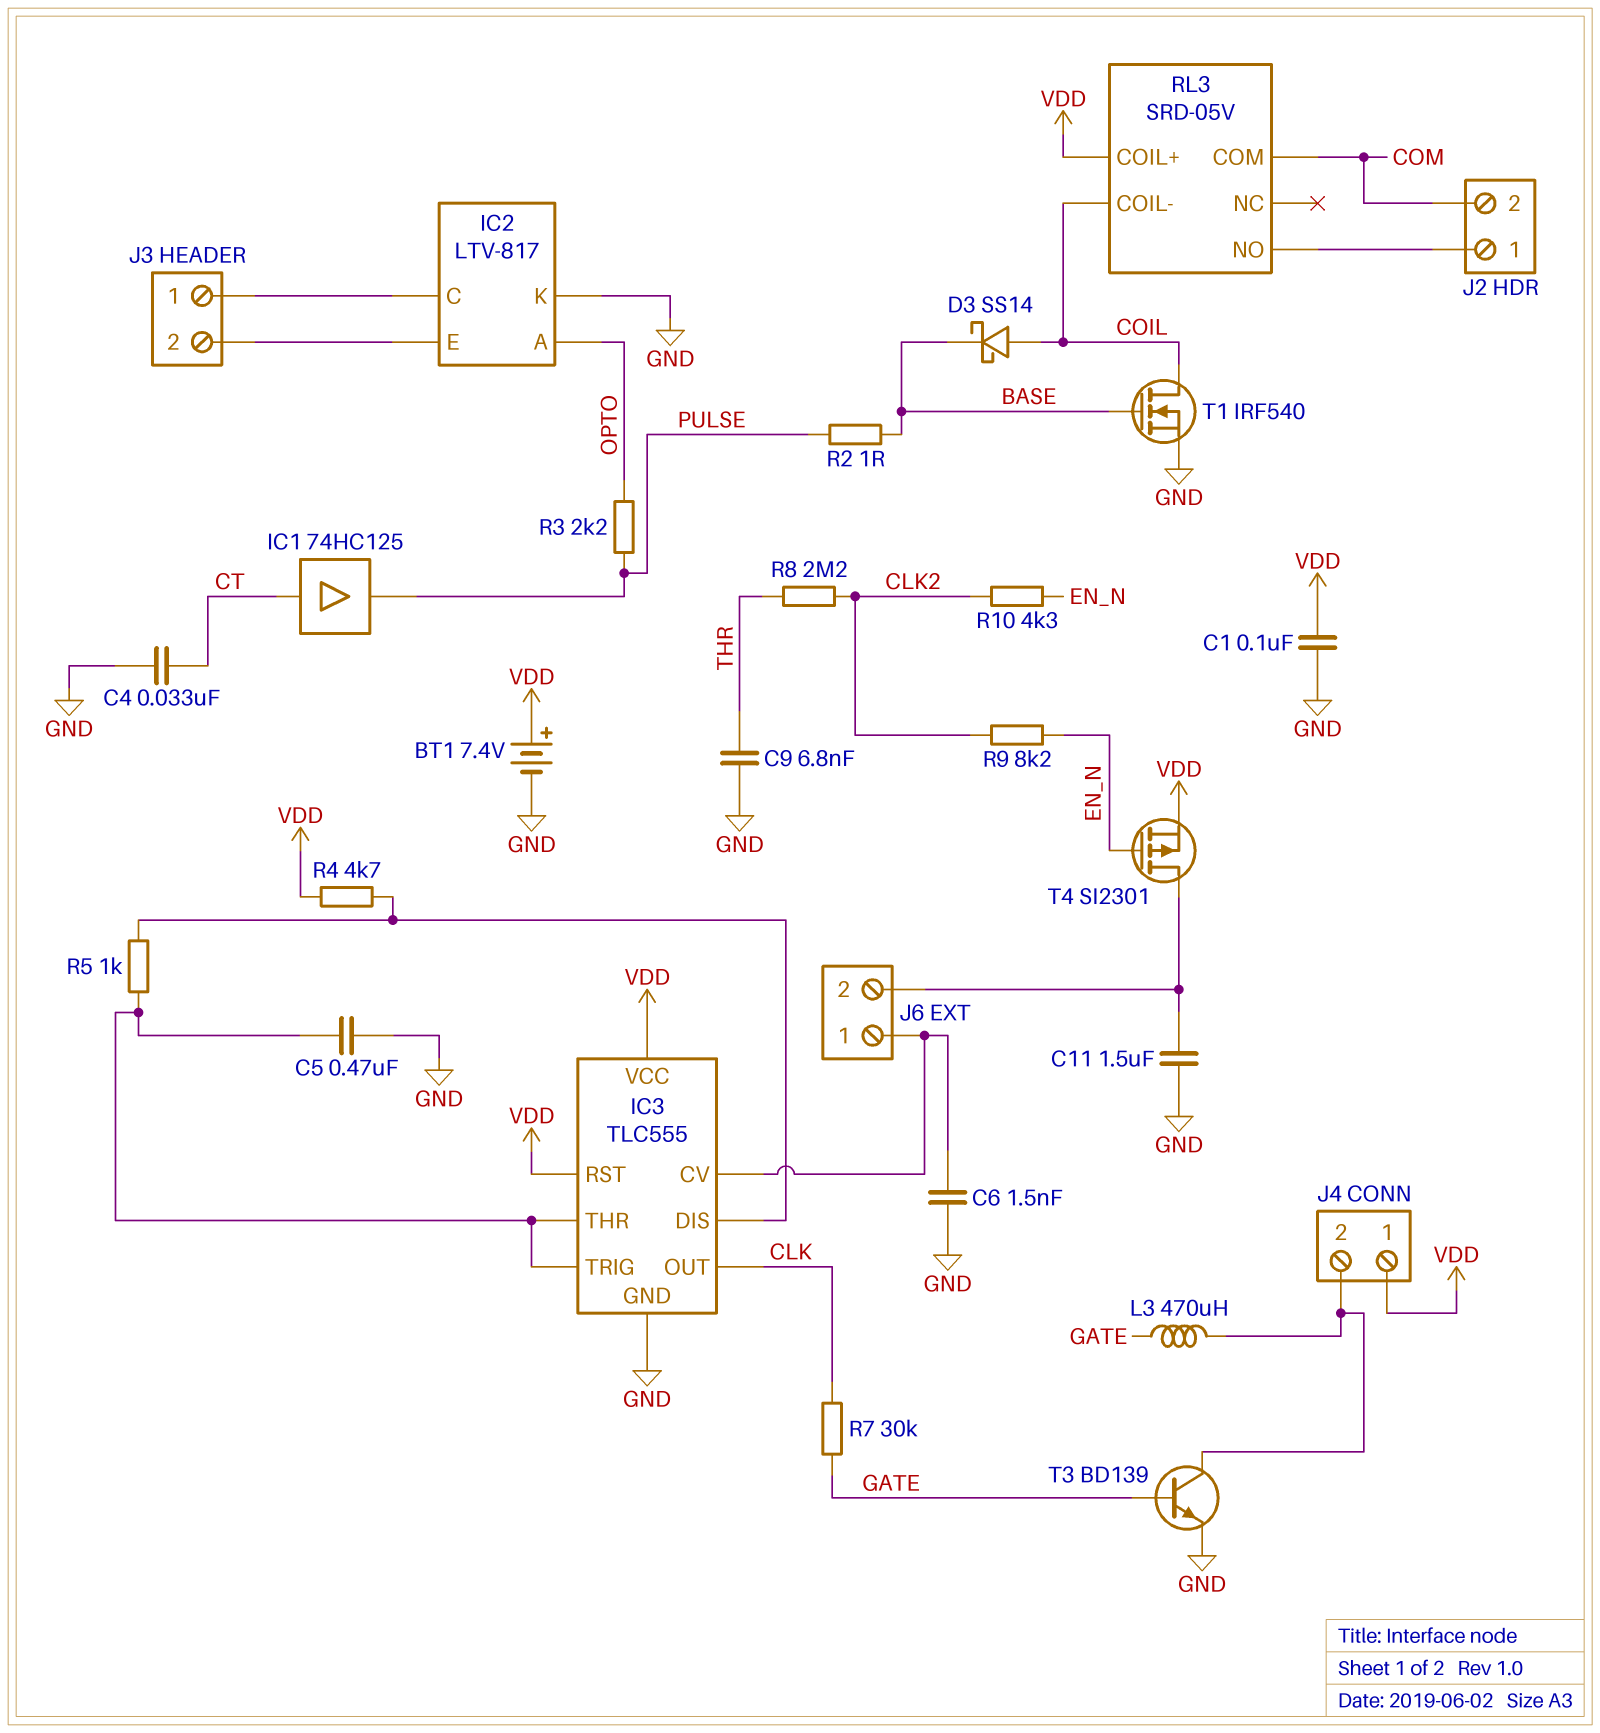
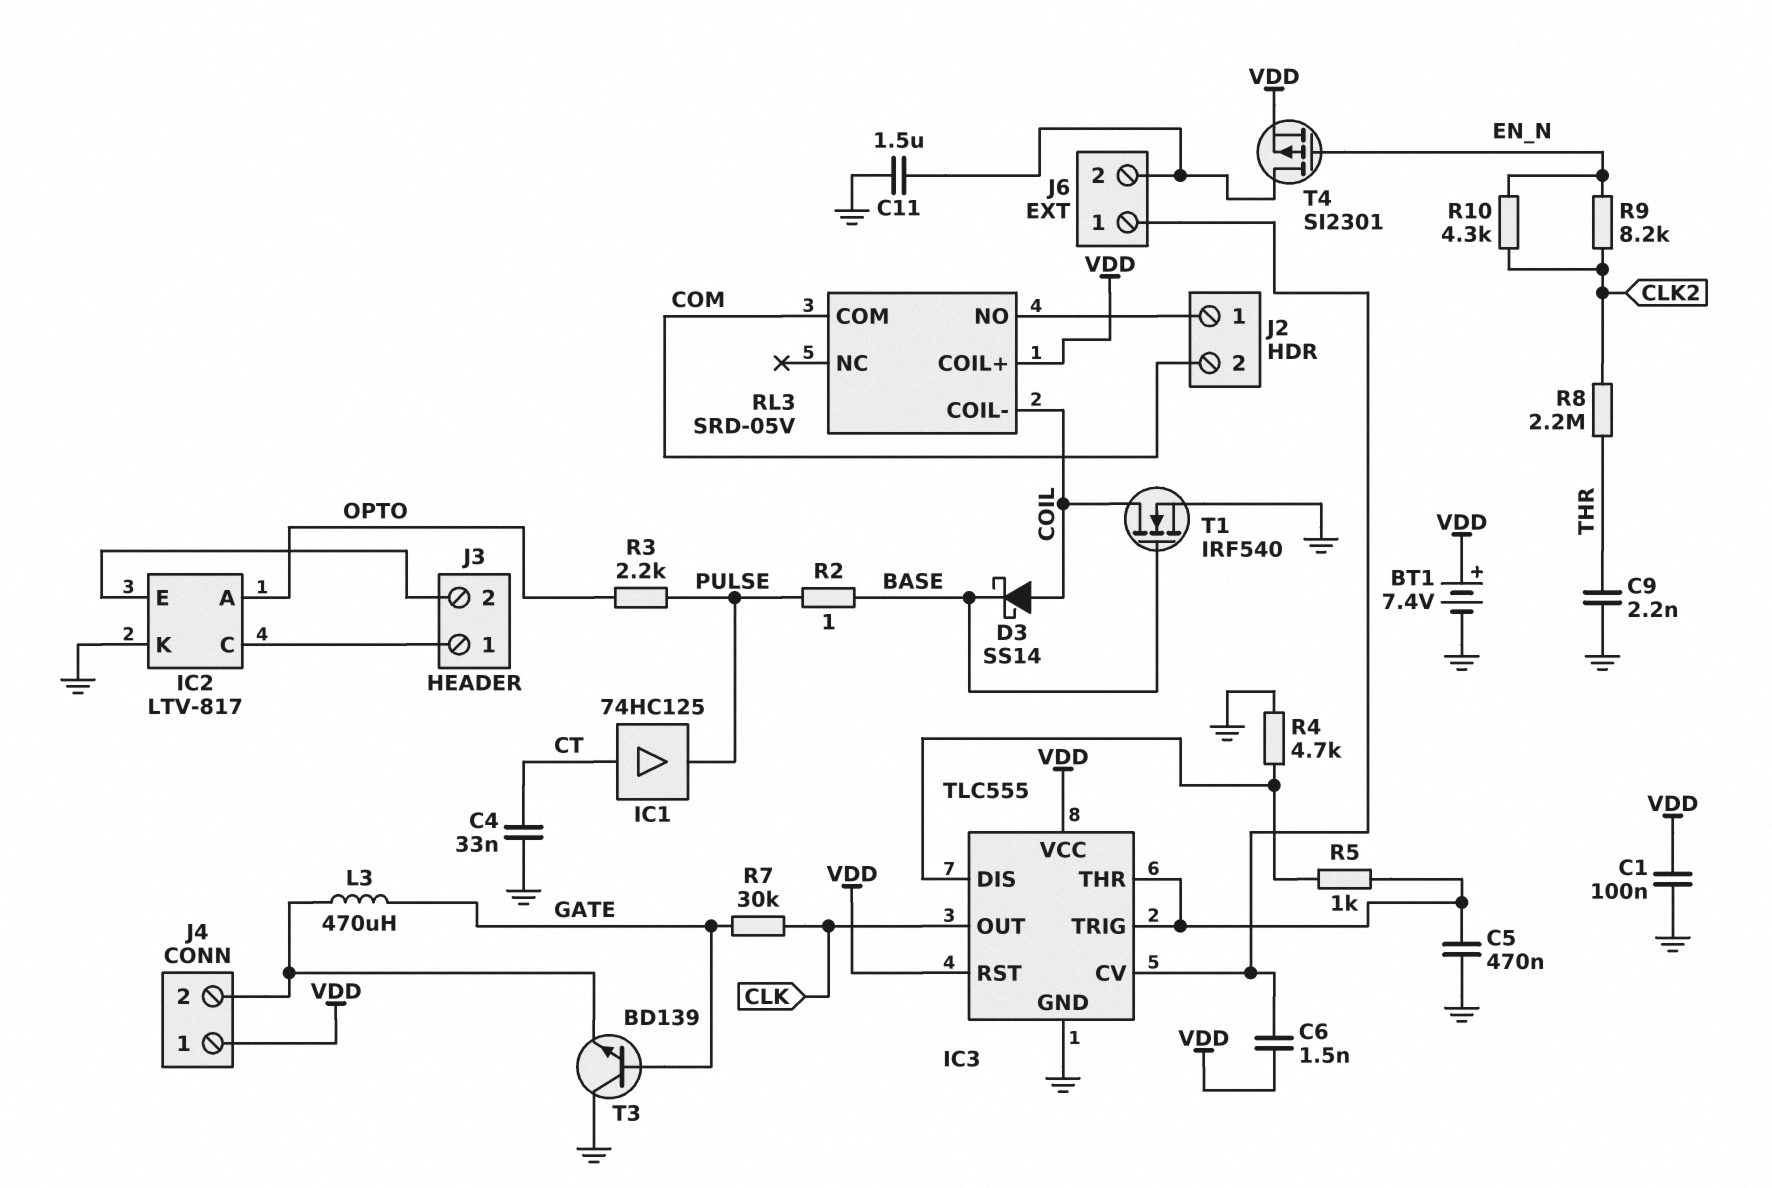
C6: 1.5nF (GND, IC3/CV) -> 1.5nF (IC3/CV, VDD)
C9: 6.8nF (GND, THR) -> 2.2nF (GND, THR)
R4: 4.7k (IC3/DIS, VDD) -> 4.7k (GND, IC3/DIS)
T3: NPN BD139 (B GATE, C J4/2, E GND) -> NPN BD139 (B GATE, C GND, E J4/2)

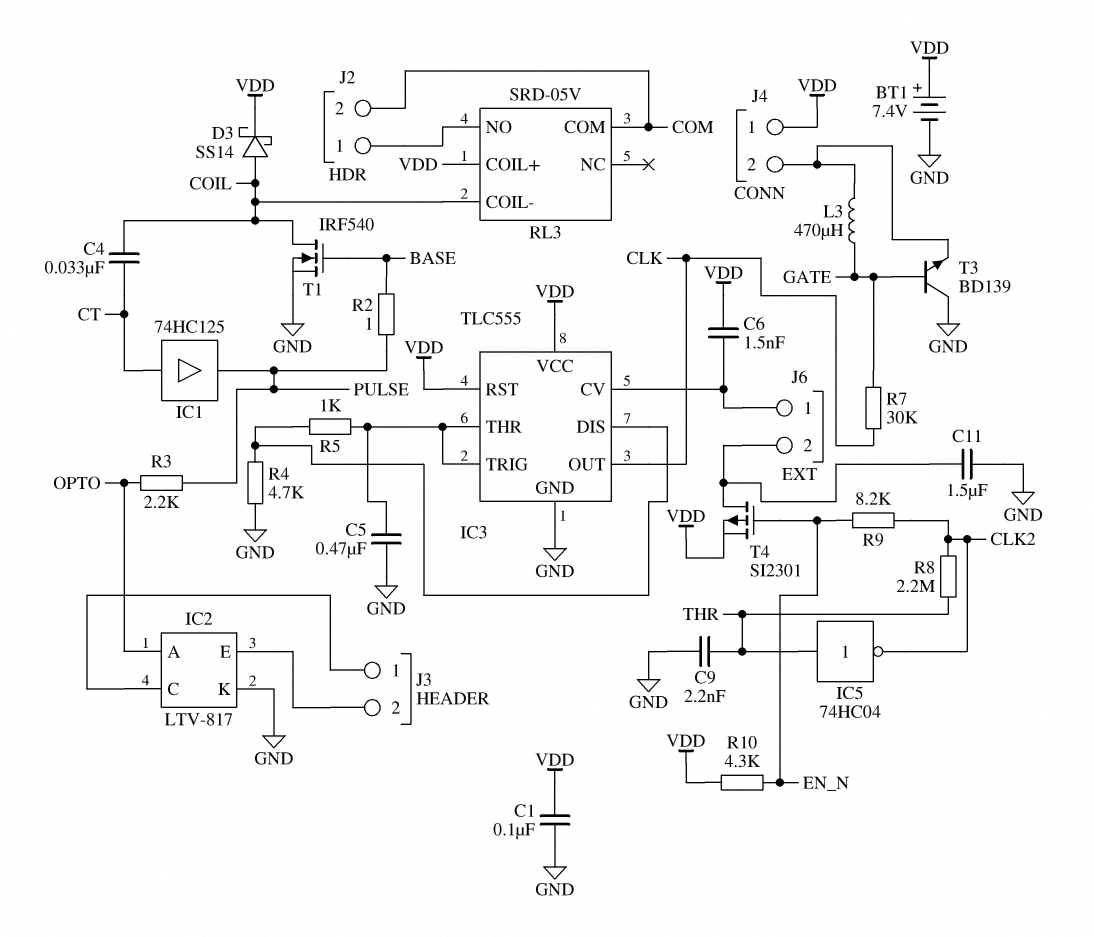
C4: 33nF (CT, GND) -> 33nF (COIL, CT)
D3: schottky SS14 (A COIL, K BASE) -> schottky SS14 (A COIL, K VDD)
IC5: none -> NOT 74HC04 (in THR, out CLK2)
R10: 4.3k (CLK2, EN_N) -> 4.3k (EN_N, VDD)

